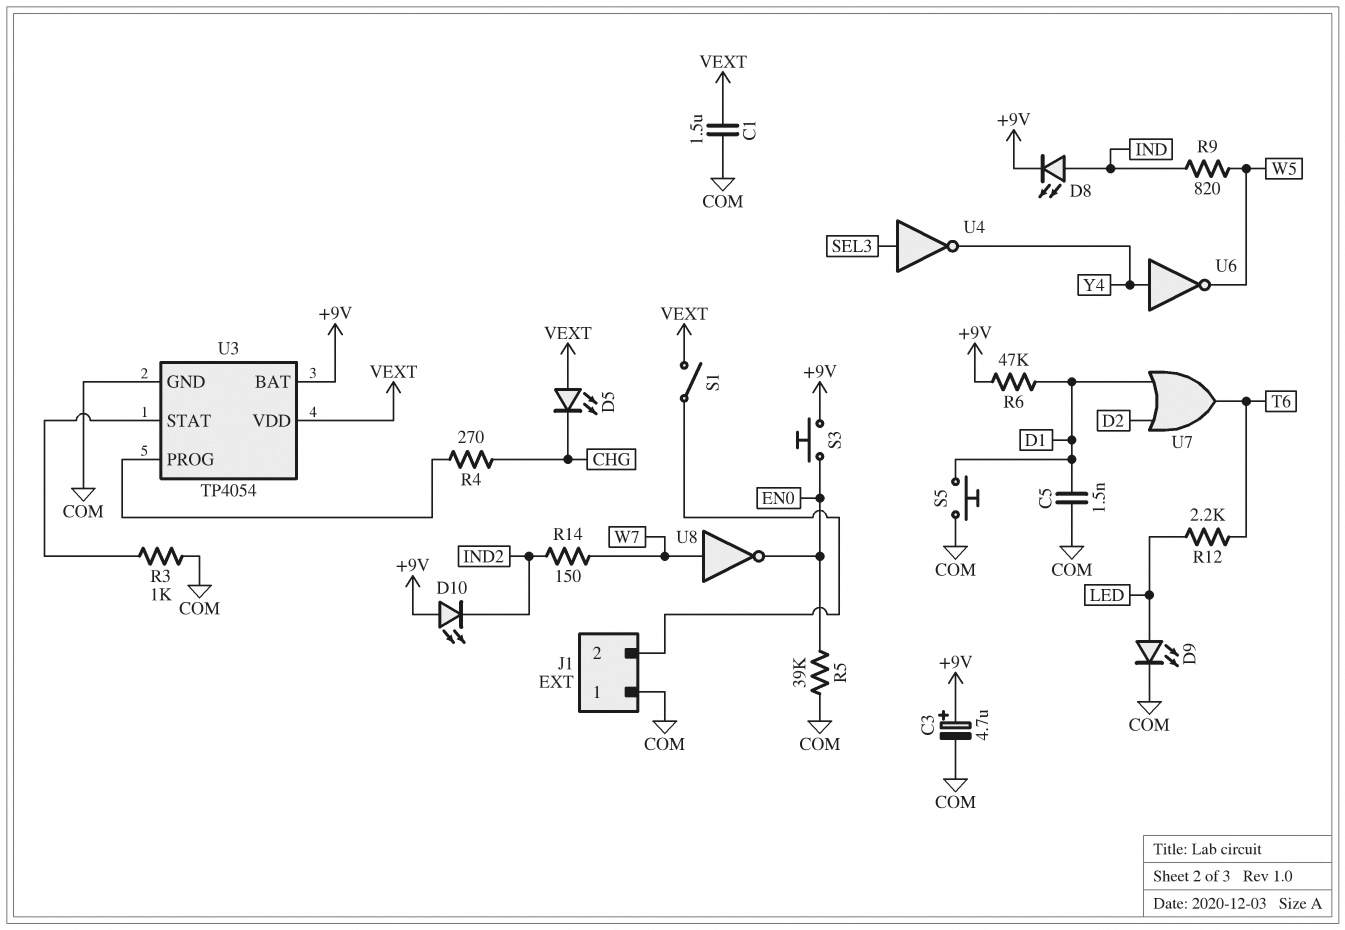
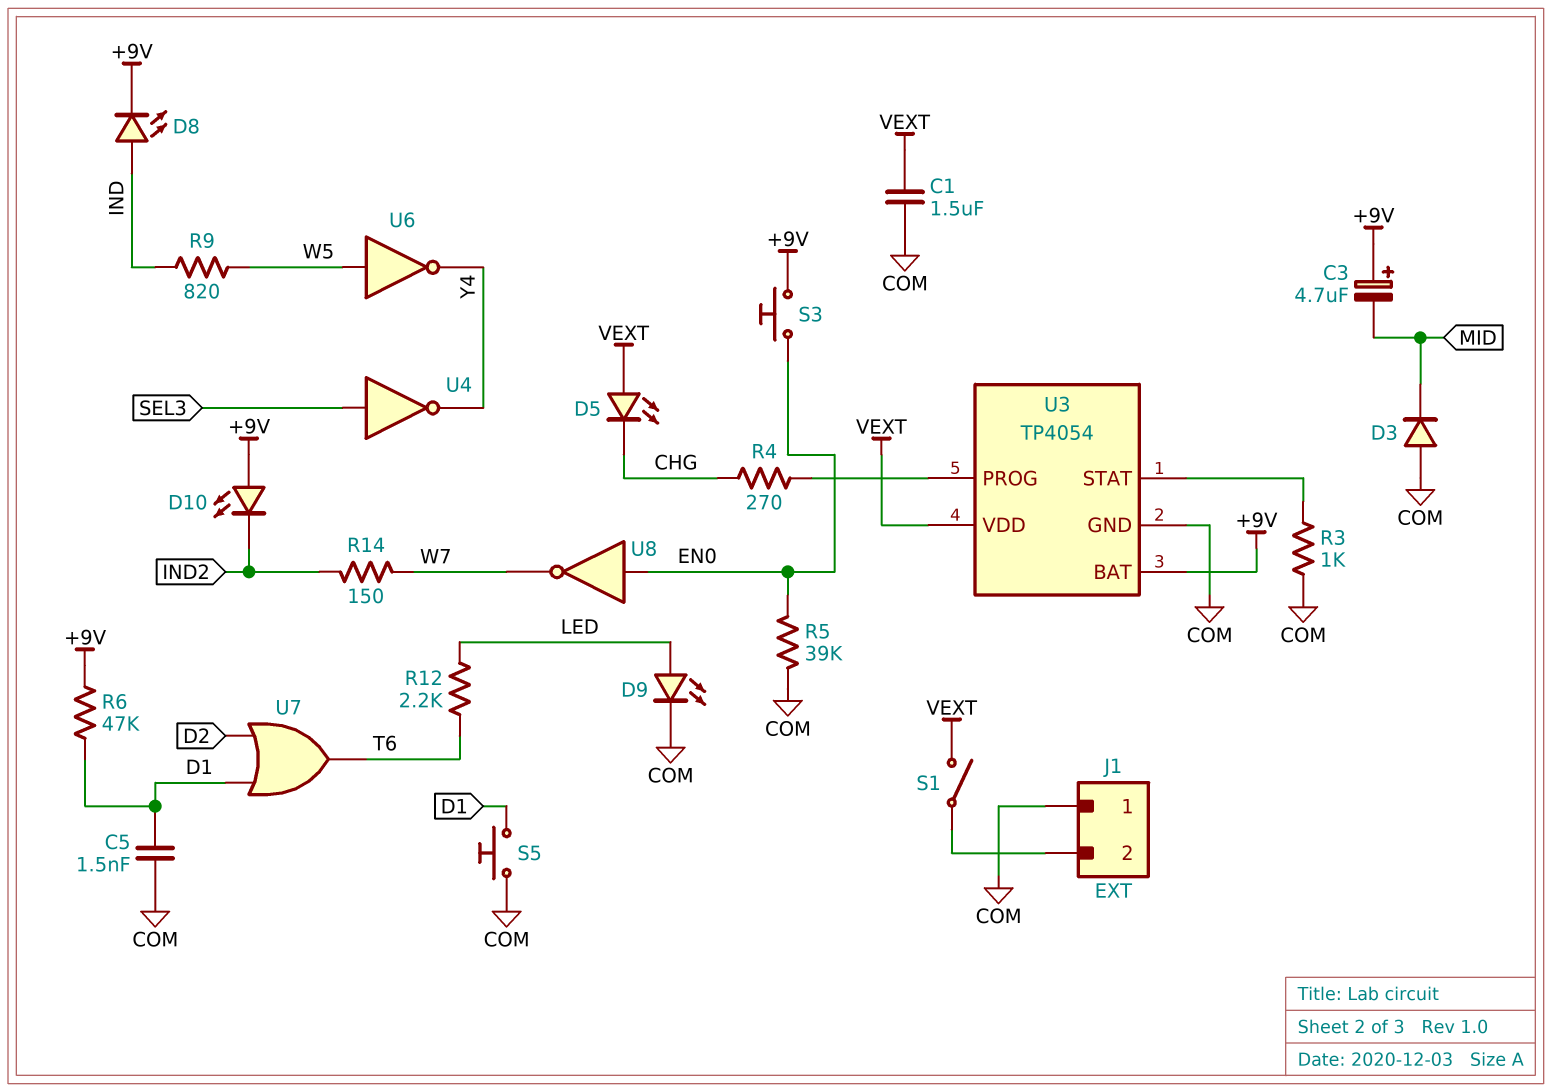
C3: 4.7uF (plus +9V, minus COM) -> 4.7uF (plus +9V, minus MID)
D3: none -> diode (A COM, K MID)
U6: NOT (in Y4, out W5) -> NOT (in W5, out Y4)
U8: NOT (in W7, out EN0) -> NOT (in EN0, out W7)

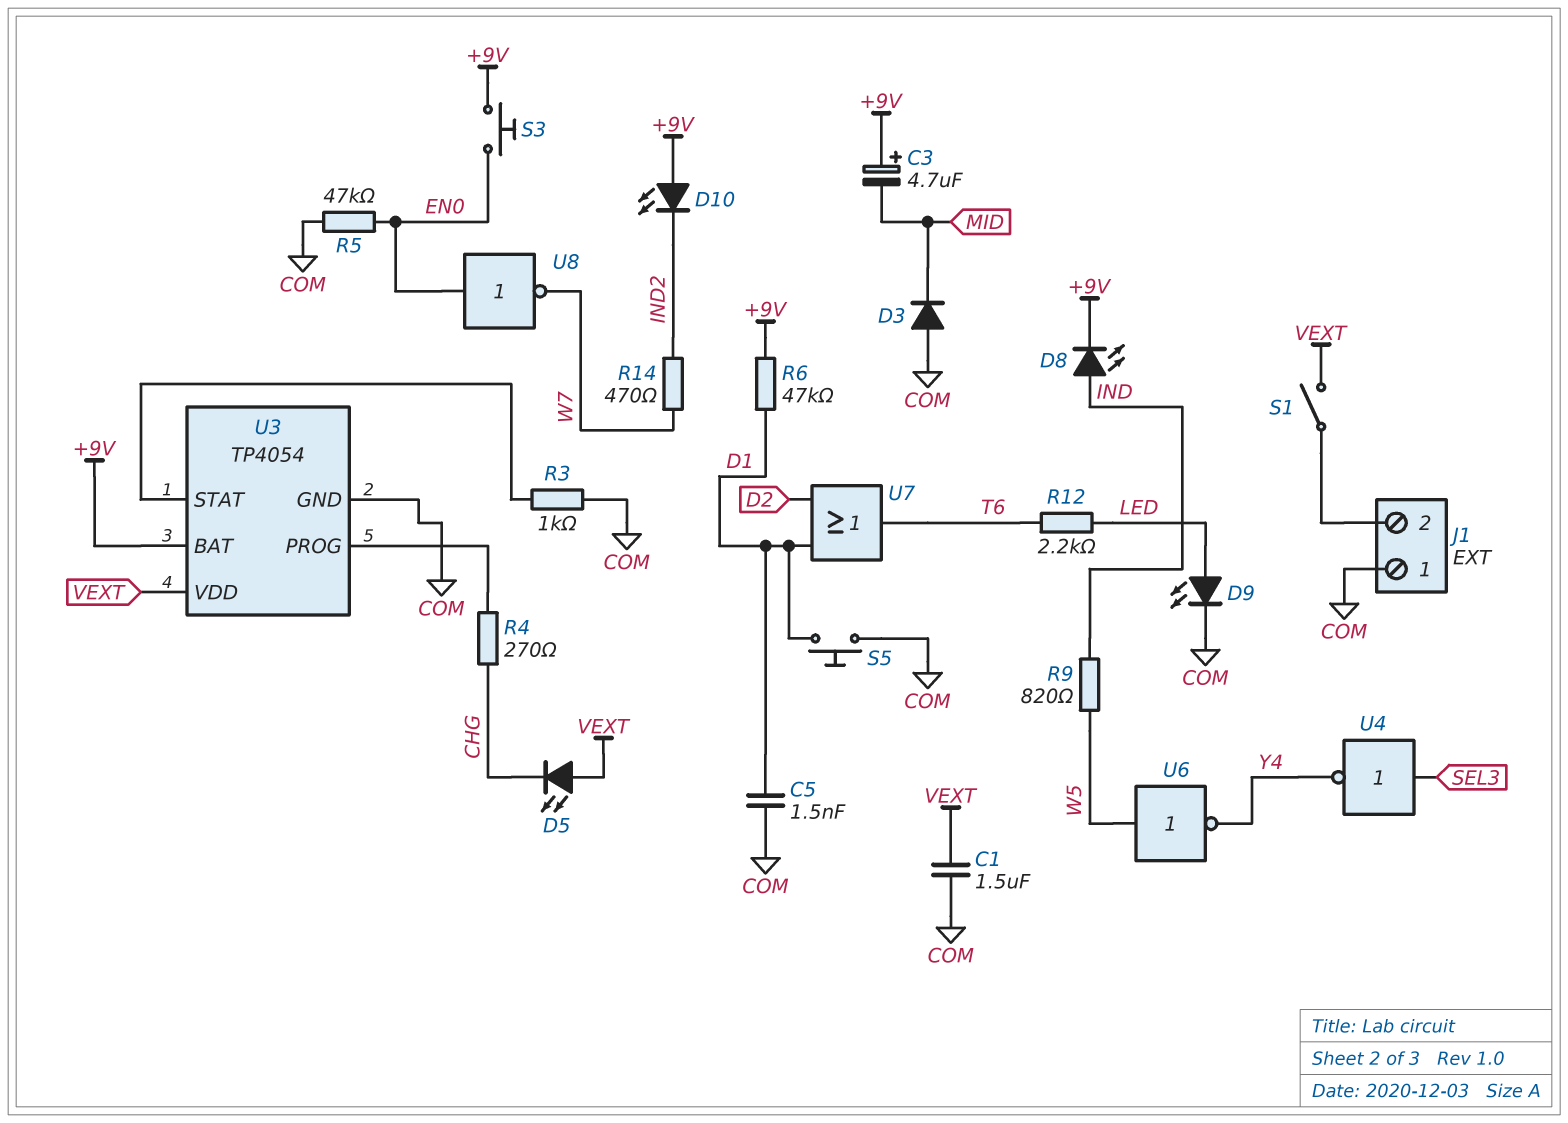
R5: 39k (COM, EN0) -> 47k (COM, EN0)
R14: 150 (IND2, W7) -> 470 (IND2, W7)

